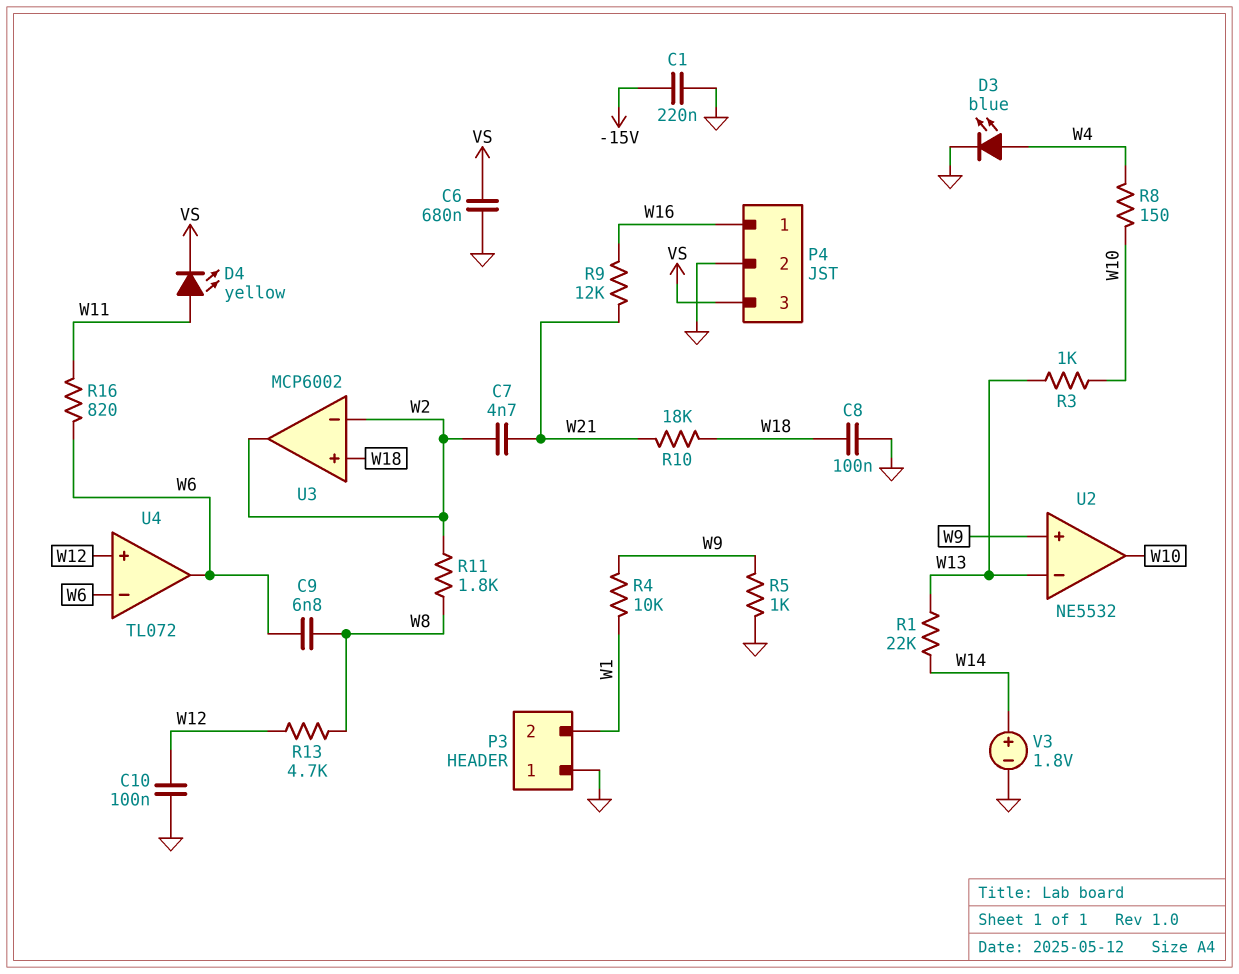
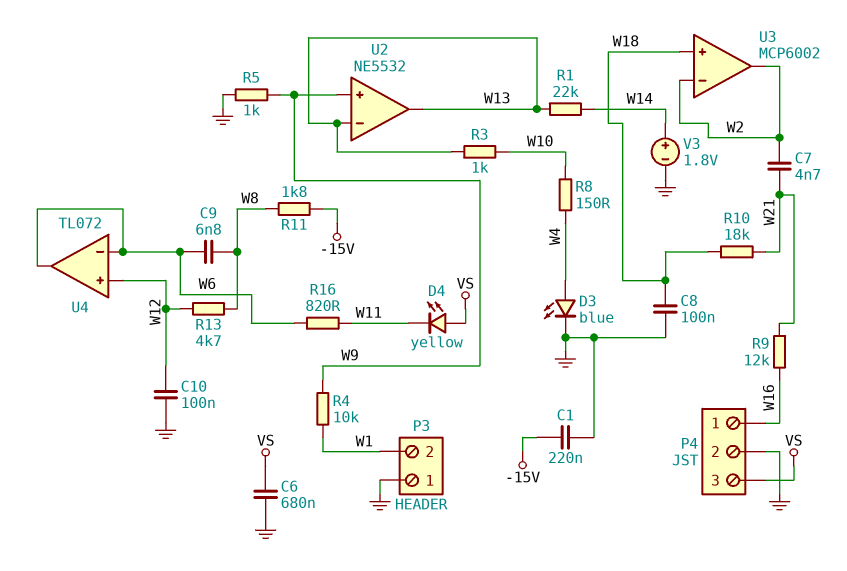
D4: LED yellow (A W11, K VS) -> LED yellow (A VS, K W11)
R11: 1.8k (W2, W8) -> 1.8k (-15V, W8)
U2 pin out: W10 -> W13

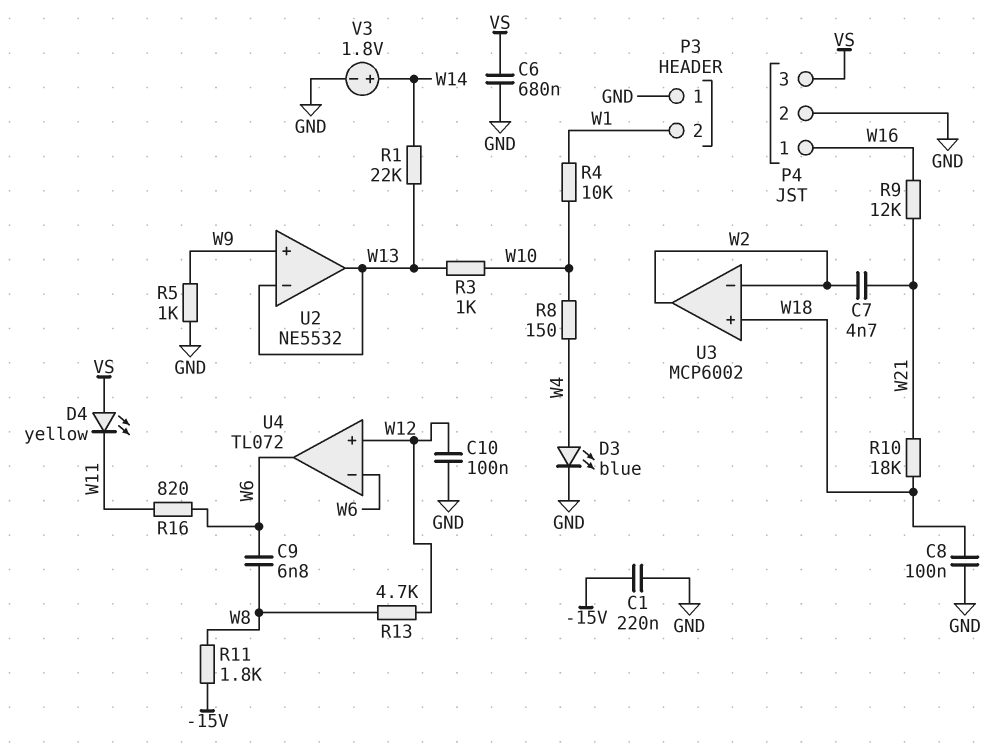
R4: 10k (W1, W9) -> 10k (W1, W10)

